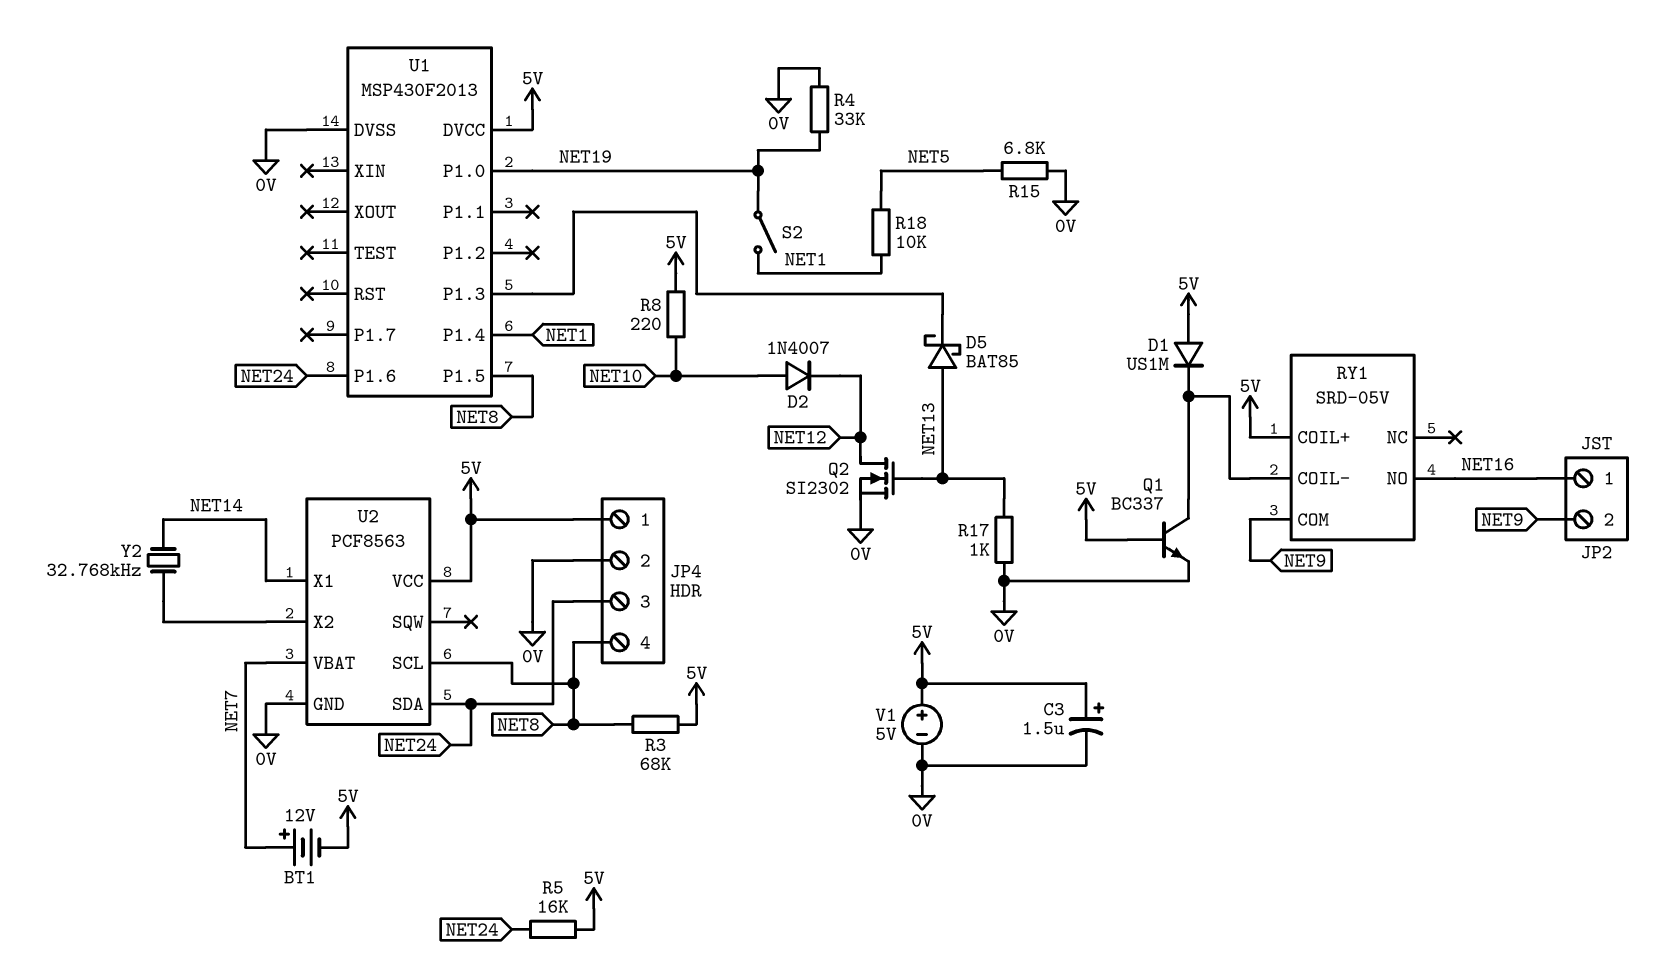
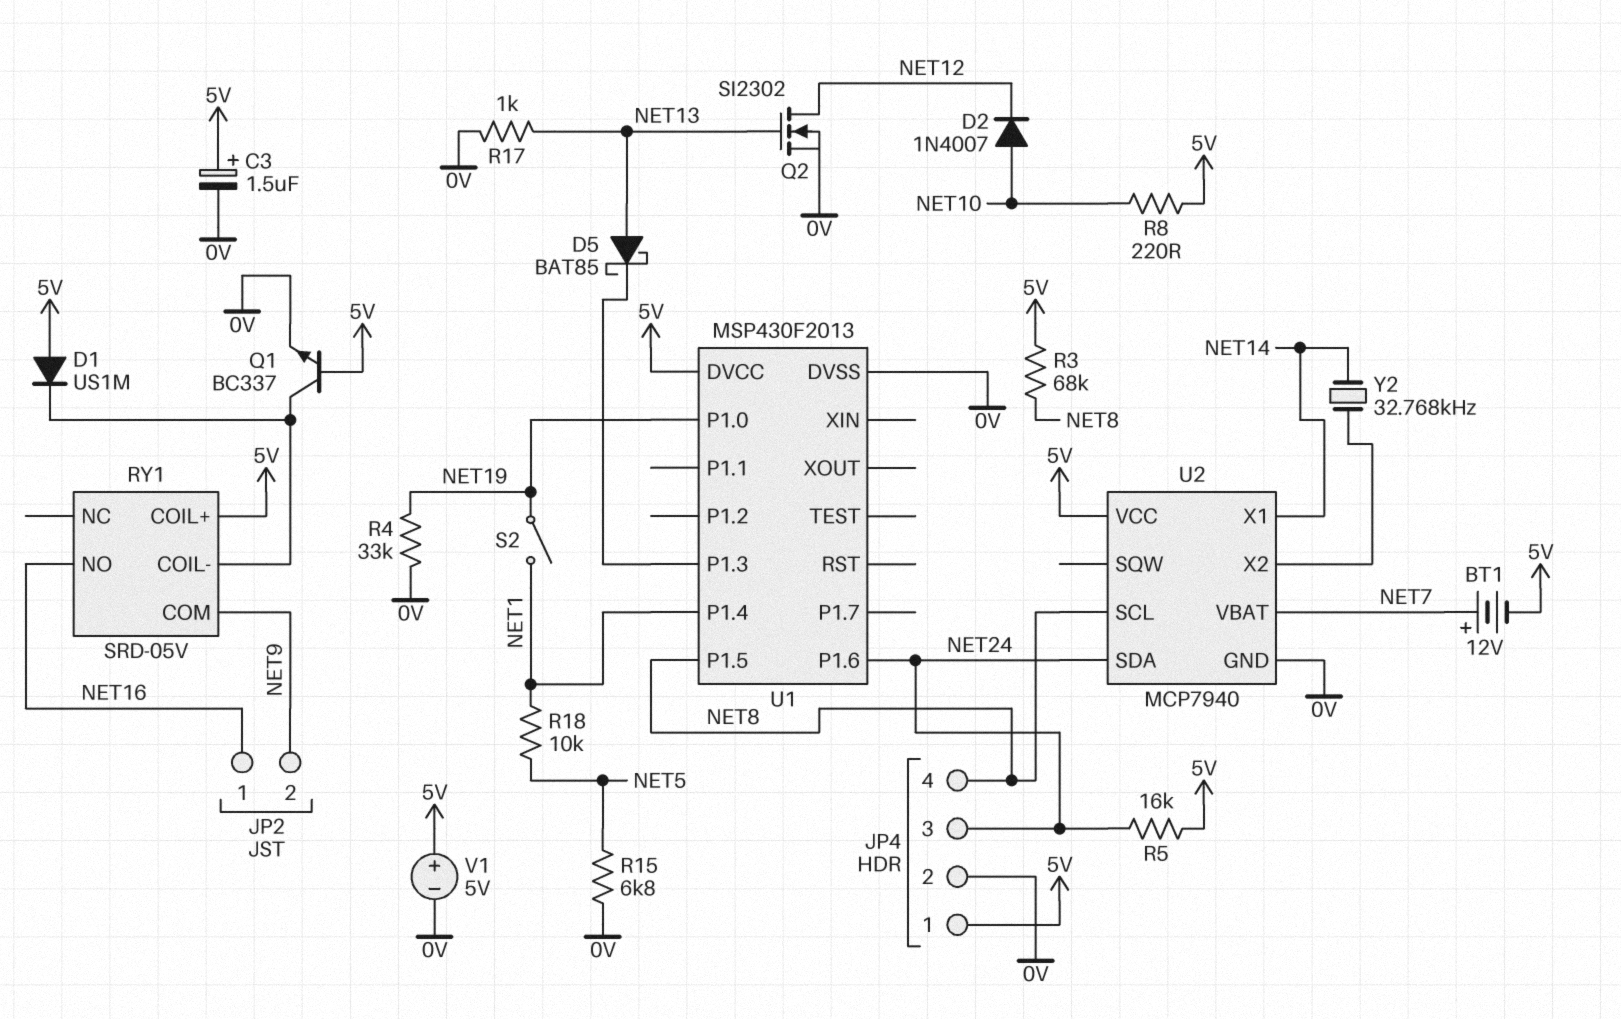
U2: PCF8563 -> MCP7940

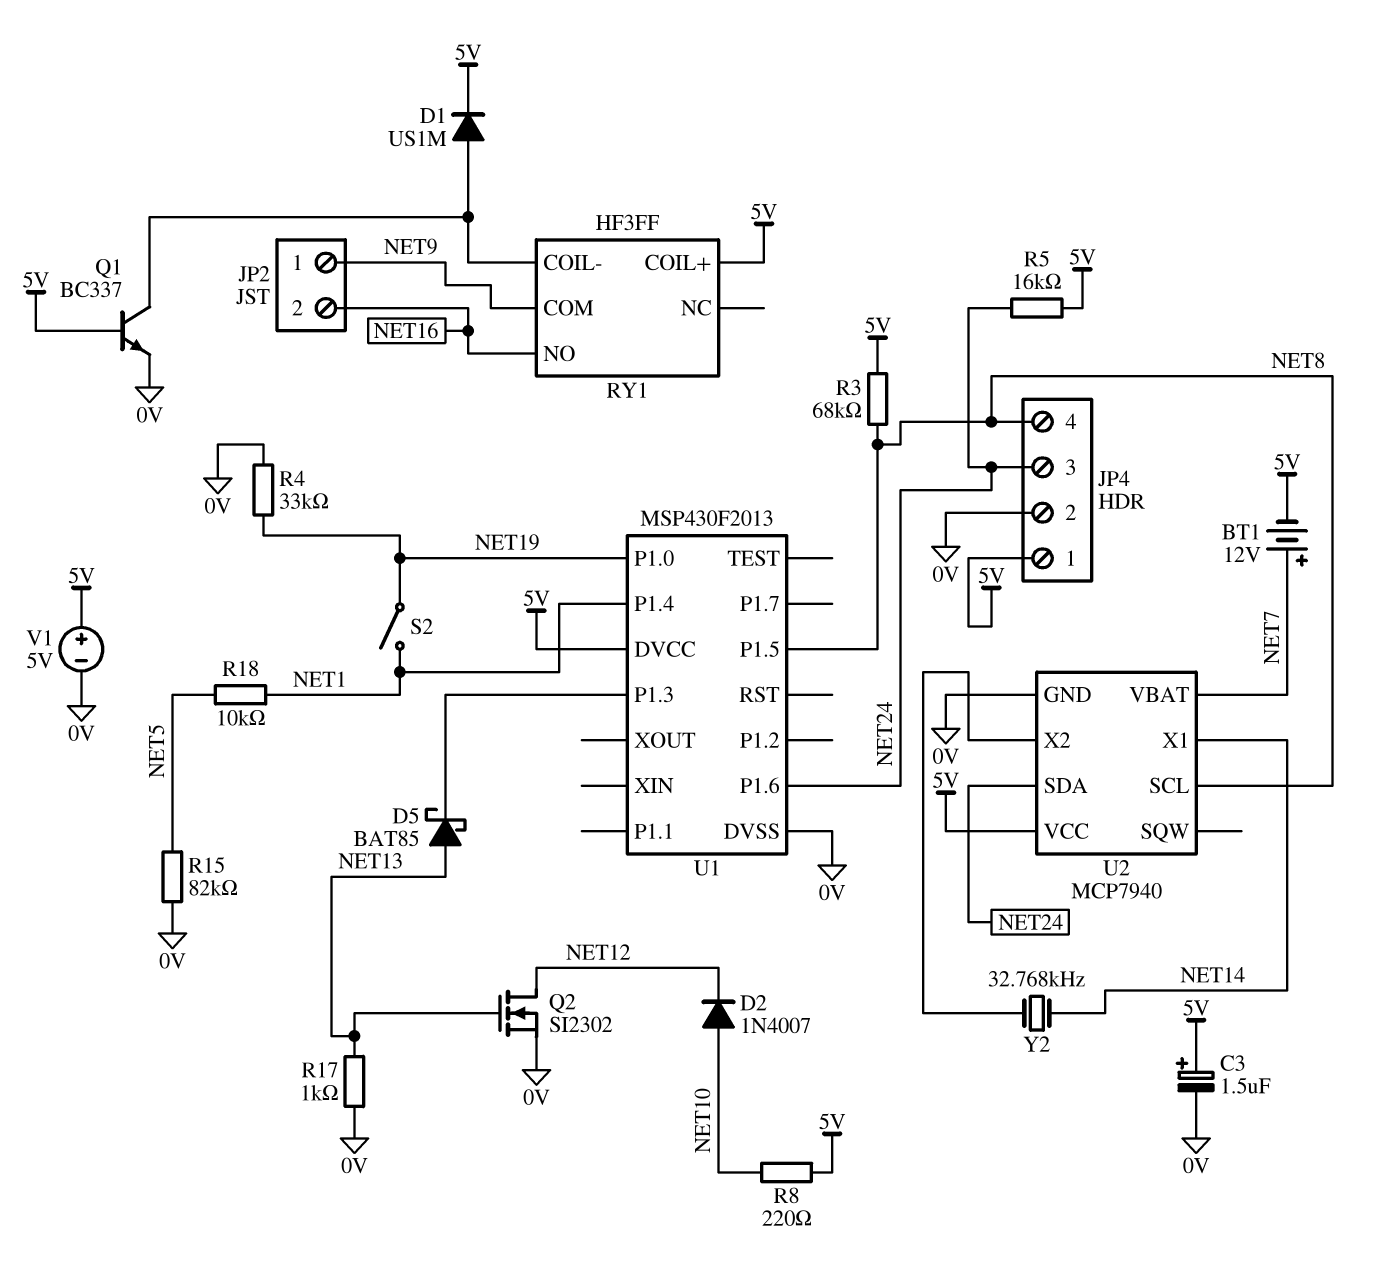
D1: diode US1M (A 5V, K RY1/COIL-) -> diode US1M (A RY1/COIL-, K 5V)
JP2 pin 1: NET16 -> NET9
JP2 pin 2: NET9 -> NET16
R15: 6.8k (0V, NET5) -> 82k (0V, NET5)
RY1: SRD-05V -> HF3FF

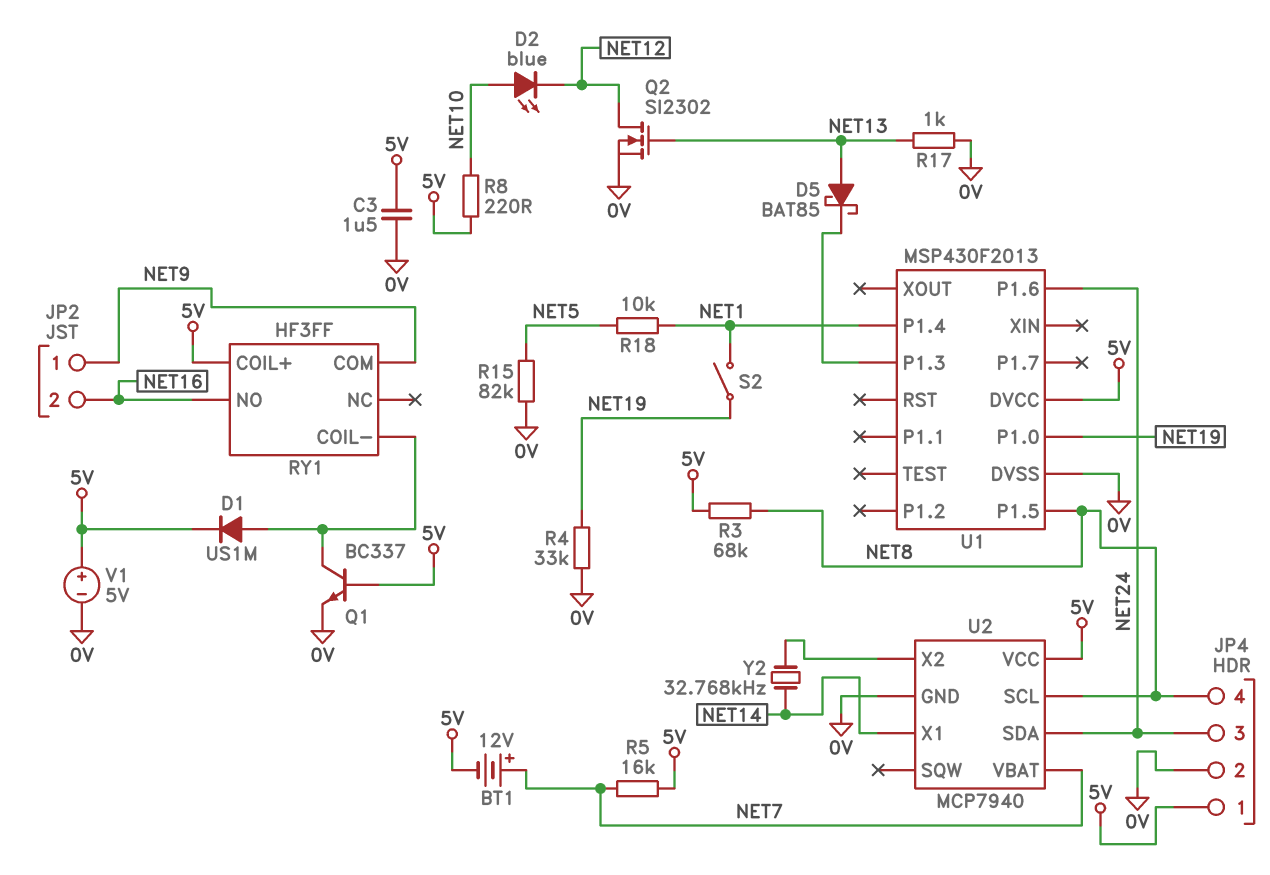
C3: 1.5uF (plus 5V, minus 0V) -> 1.5uF (0V, 5V)
D2: diode 1N4007 (A NET10, K NET12) -> LED blue (A NET10, K NET12)
R5: 16k (5V, NET24) -> 16k (5V, NET7)

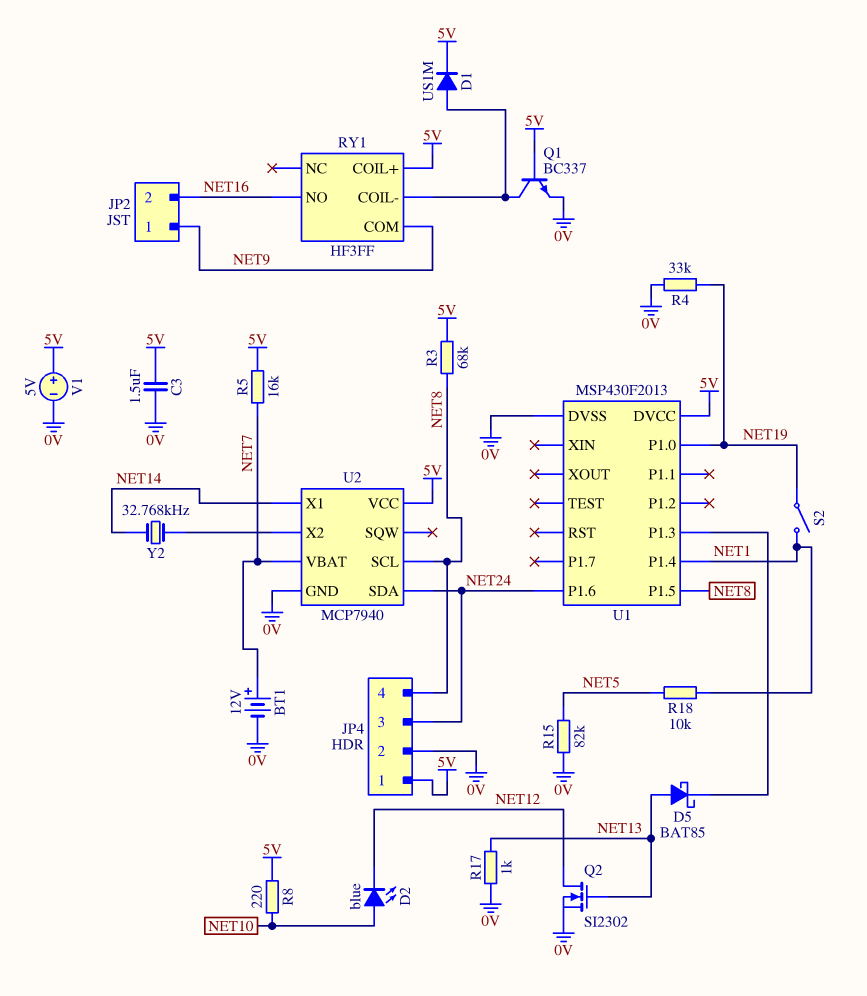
BT1: 12V (plus NET7, minus 5V) -> 12V (plus NET7, minus 0V)

